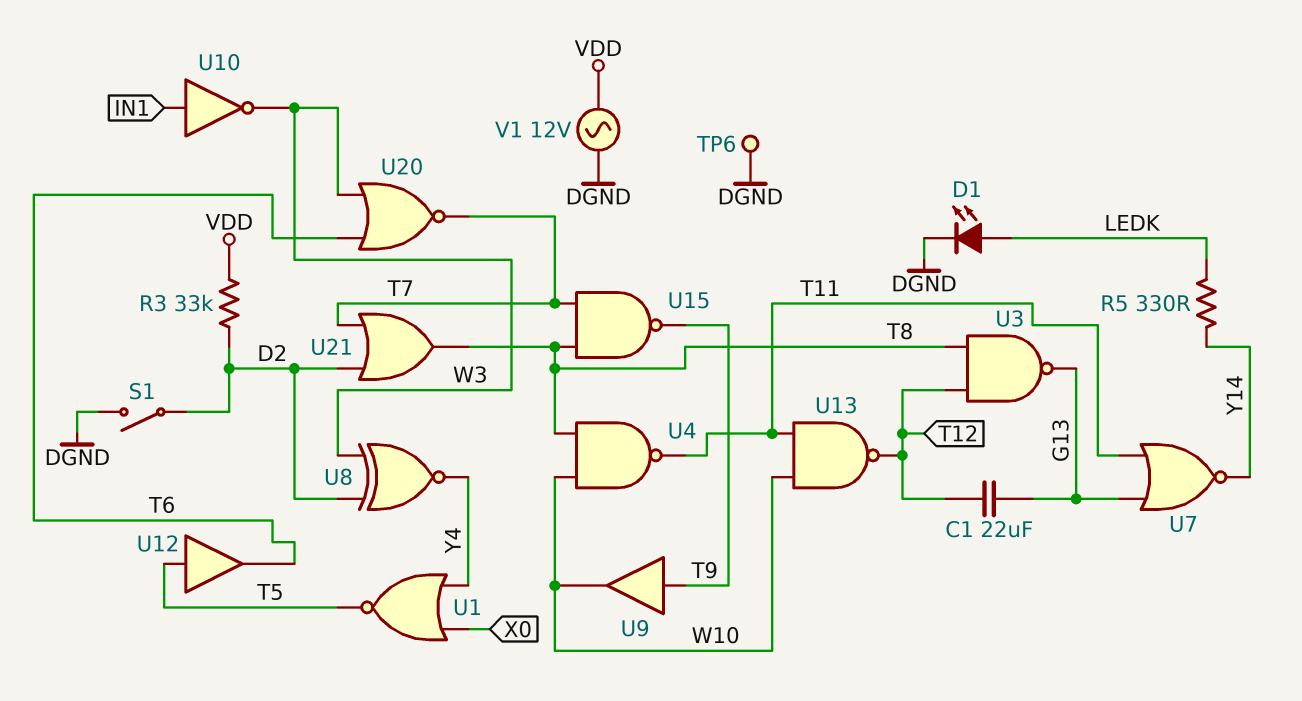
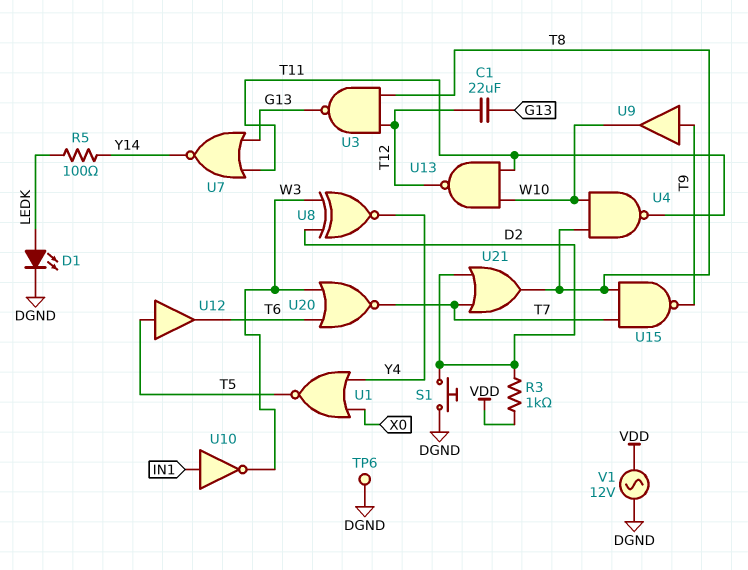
R3: 33k (D2, VDD) -> 1k (D2, VDD)
R5: 330 (LEDK, Y14) -> 100 (LEDK, Y14)
S1: switch (D2, DGND) -> button (D2, DGND)

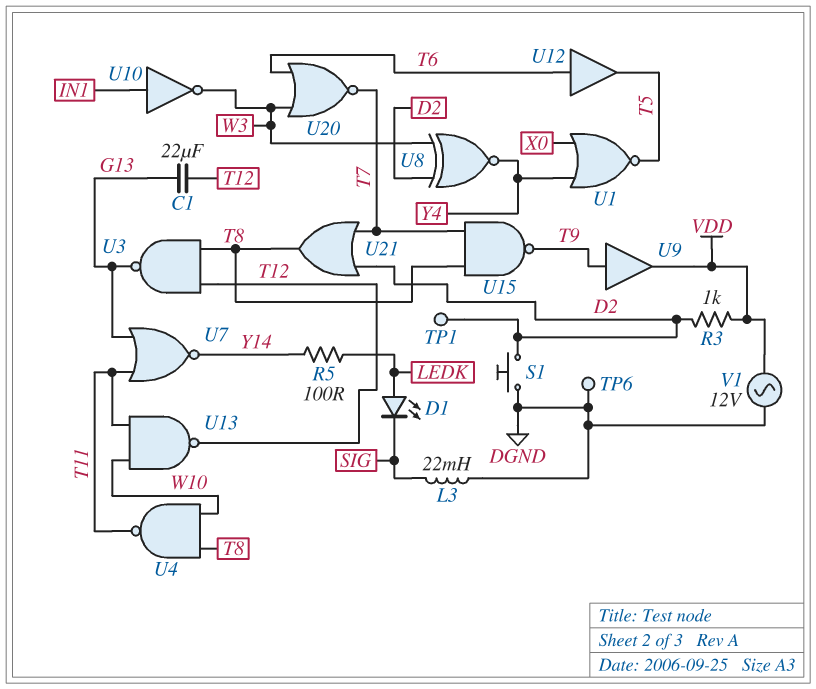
D1: LED (A LEDK, K DGND) -> LED (A LEDK, K SIG)
L3: none -> 22mH (DGND, SIG)
TP1: none -> test point (D2)
U9: buffer (in T9, out W10) -> buffer (in T9, out VDD)
U12: buffer (in T5, out T6) -> buffer (in T6, out T5)

